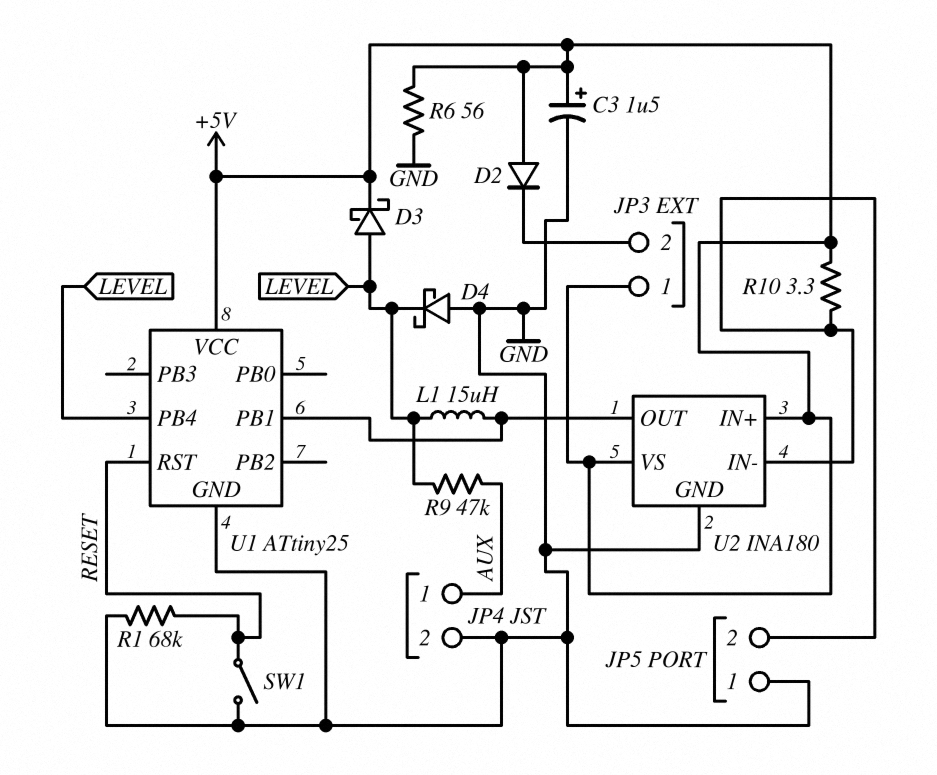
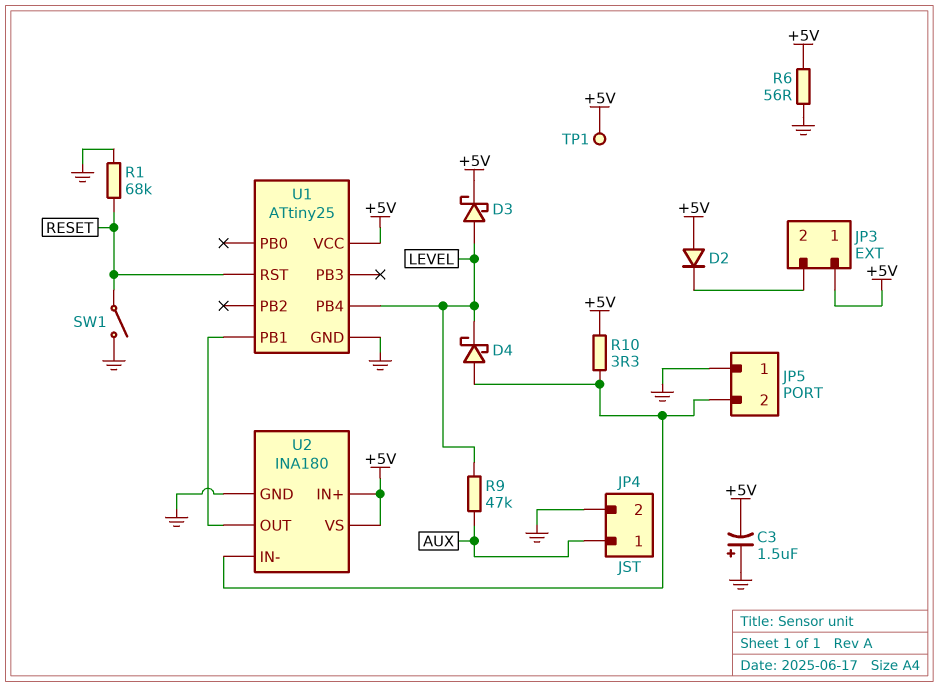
C3: 1.5uF (plus +5V, minus GND) -> 1.5uF (plus GND, minus +5V)
D4: schottky (A GND, K LEVEL) -> schottky (A JP5/2, K LEVEL)
L1: 15uH (LEVEL, U1/PB1) -> none
TP1: none -> test point (+5V)

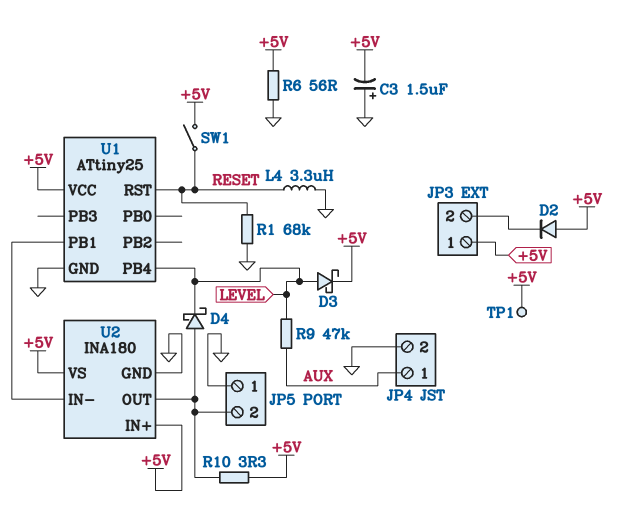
L4: none -> 3.3uH (GND, RESET)
SW1: switch (GND, RESET) -> switch (+5V, RESET)
U2 pin IN-: JP5/2 -> U1/PB1
U2 pin OUT: U1/PB1 -> JP5/2

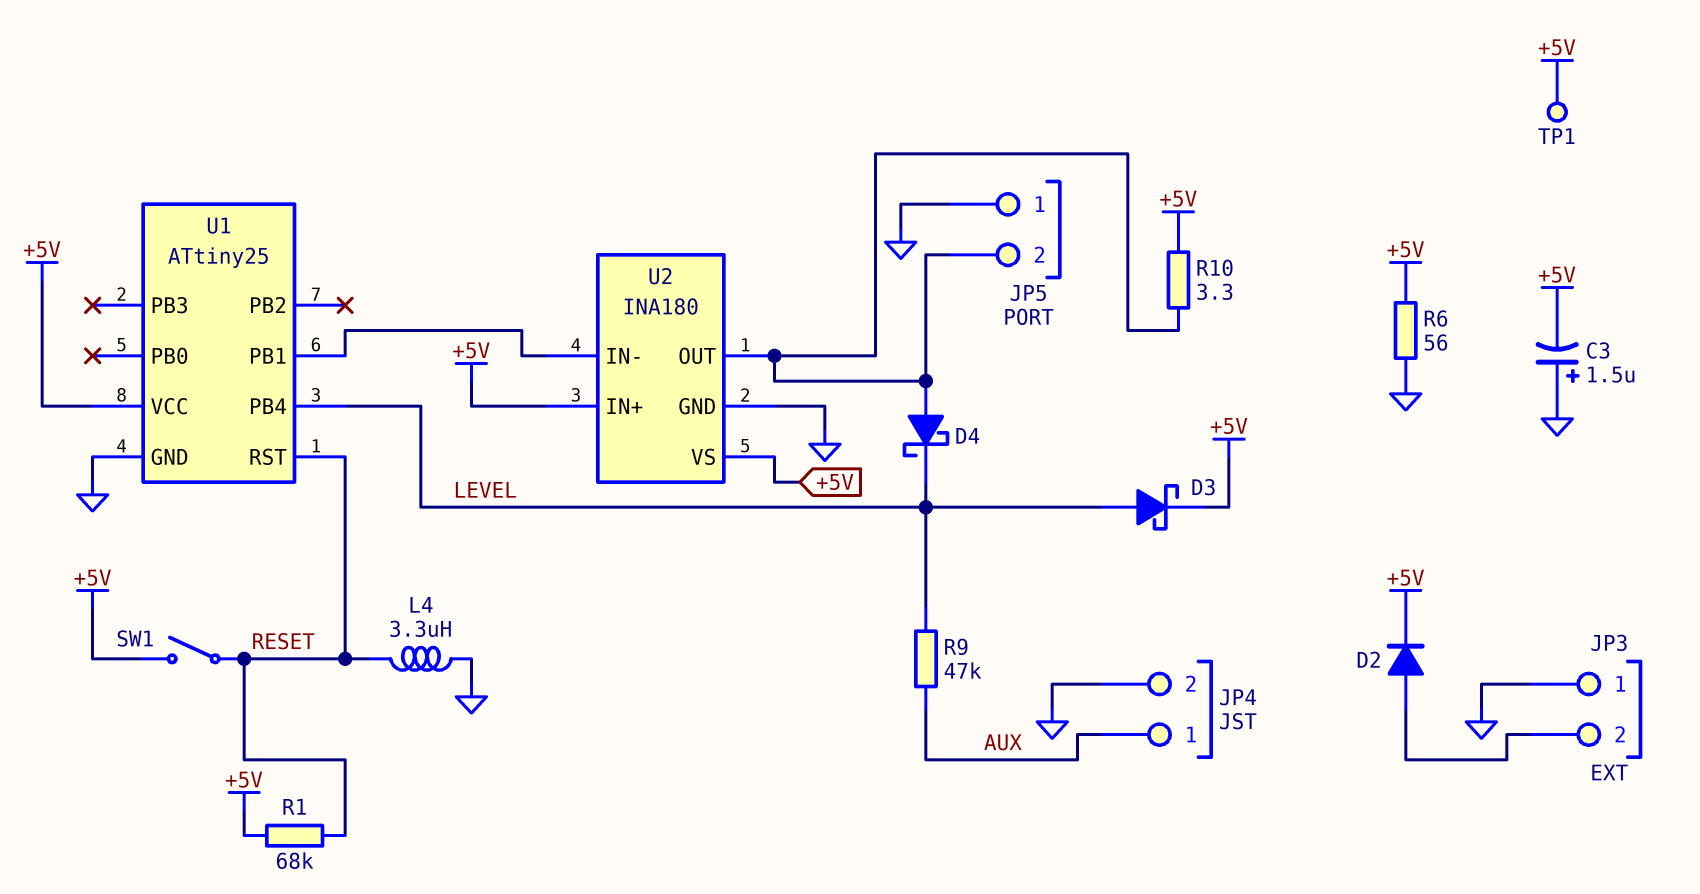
D2: diode (A +5V, K JP3/2) -> diode (A JP3/2, K +5V)
JP3 pin 1: +5V -> GND
R1: 68k (GND, RESET) -> 68k (+5V, RESET)

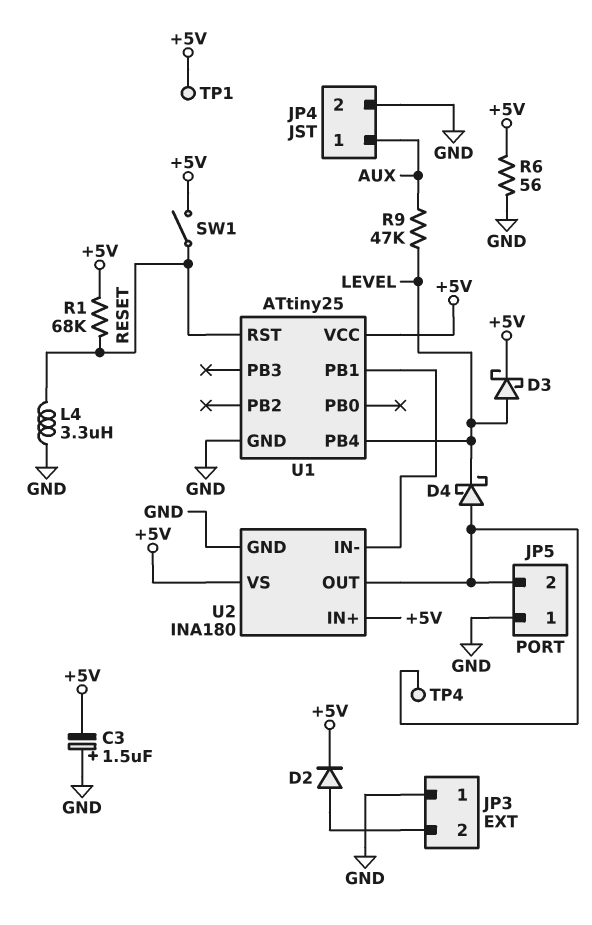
R10: 3.3 (+5V, JP5/2) -> none
TP4: none -> test point (JP5/2)

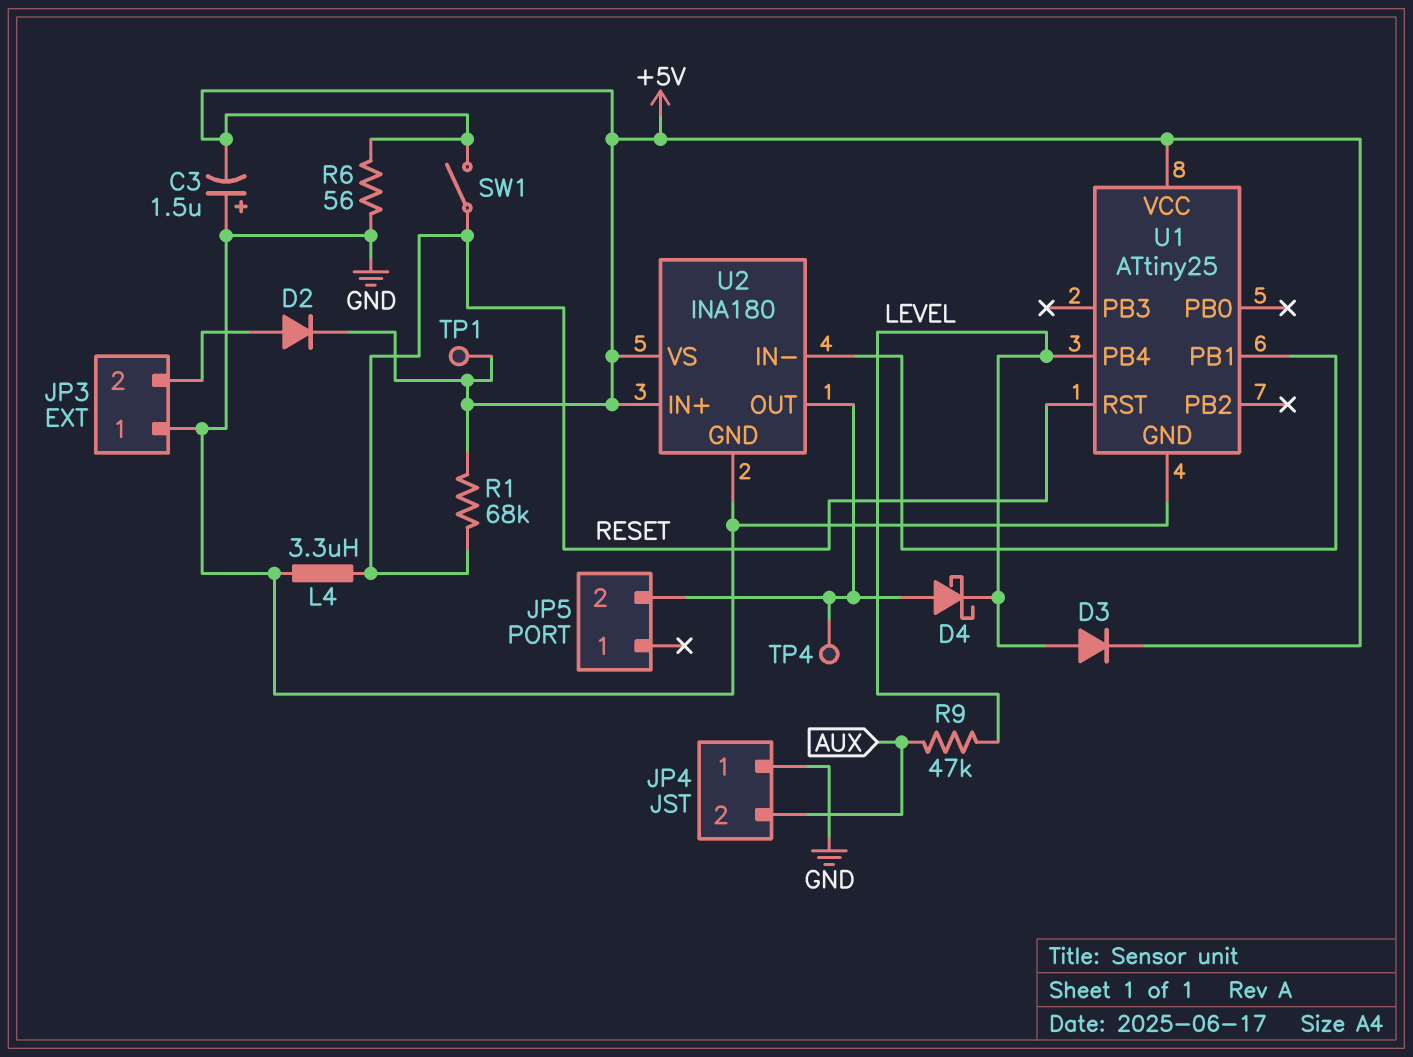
D3: schottky (A LEVEL, K +5V) -> diode (A LEVEL, K +5V)
JP4 pin 1: AUX -> GND
JP4 pin 2: GND -> AUX
JP5 pin 1: GND -> none

